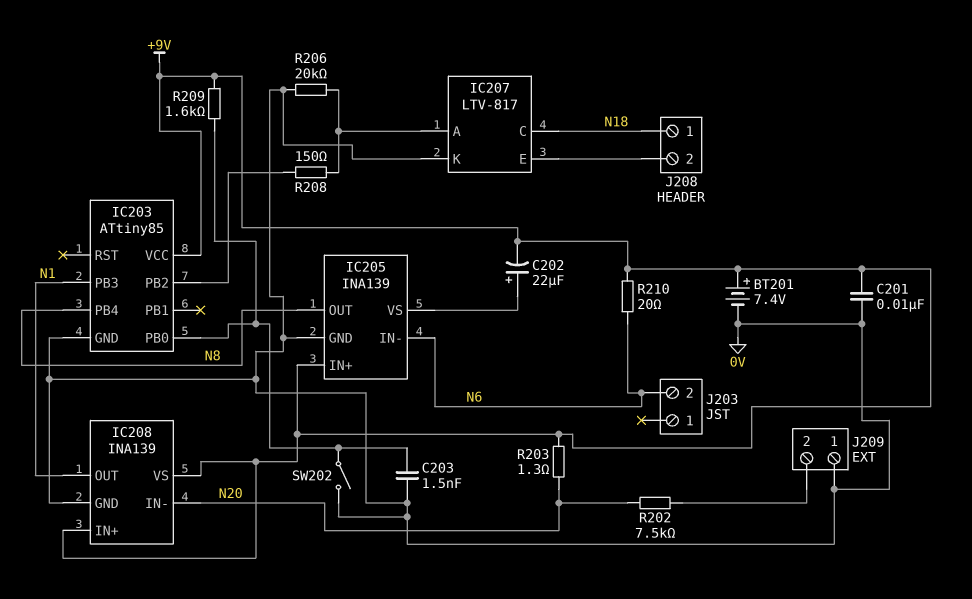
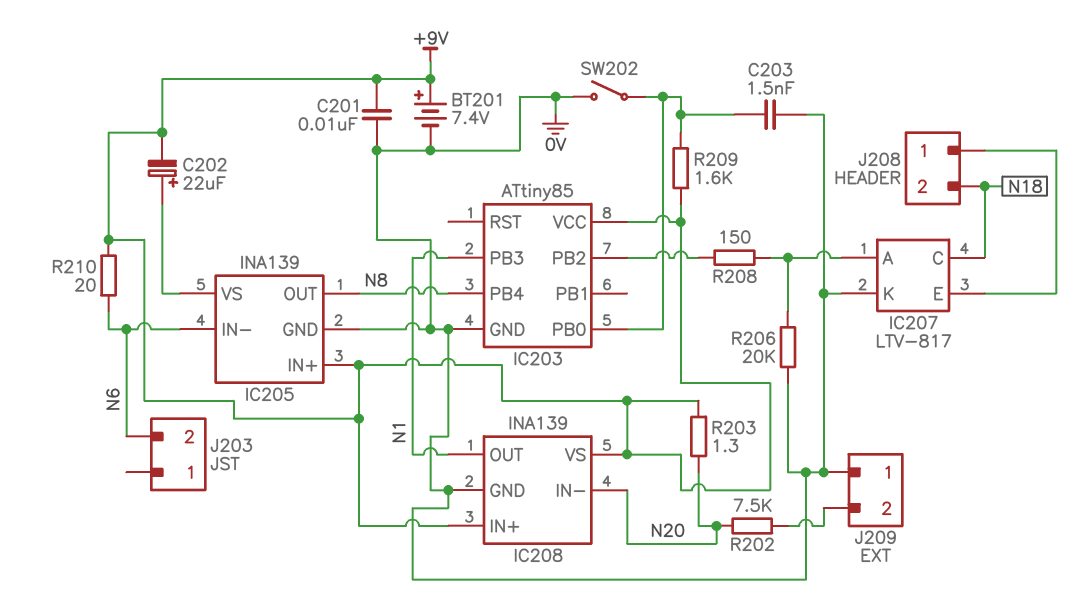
J208 pin 1: N18 -> IC207/E
J208 pin 2: IC207/E -> N18

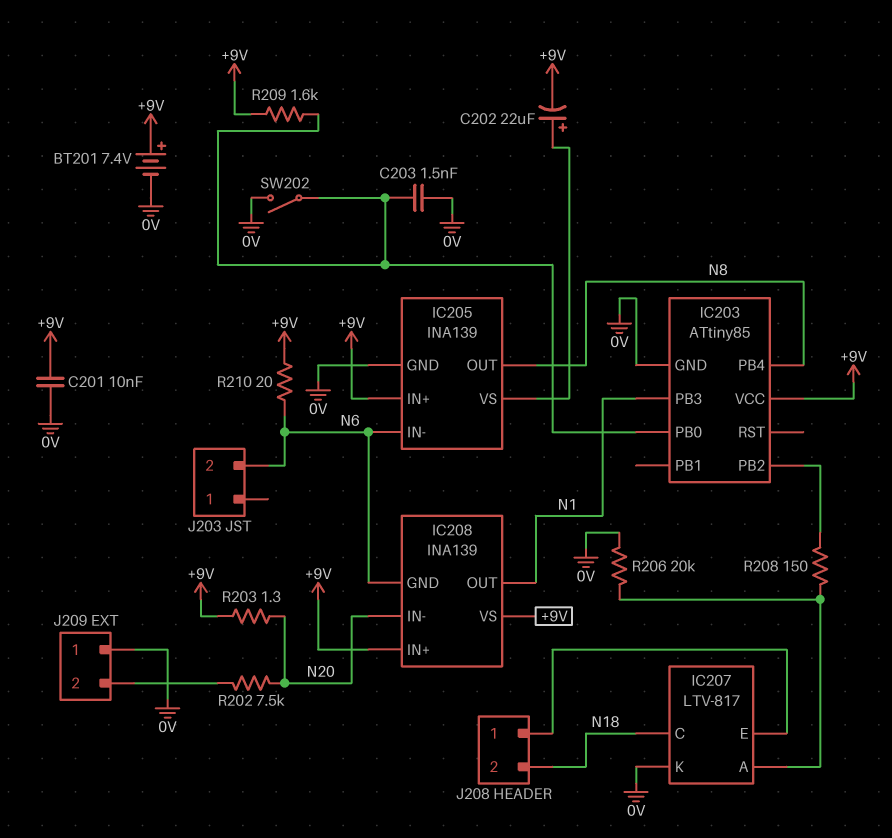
IC208 pin GND: 0V -> N6

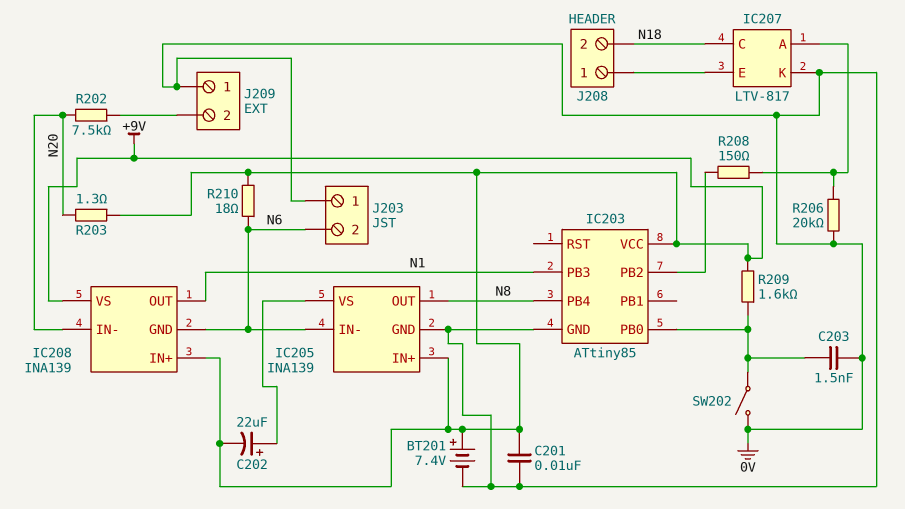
J203 pin 1: none -> 0V
R210: 20 (+9V, N6) -> 18 (+9V, N6)

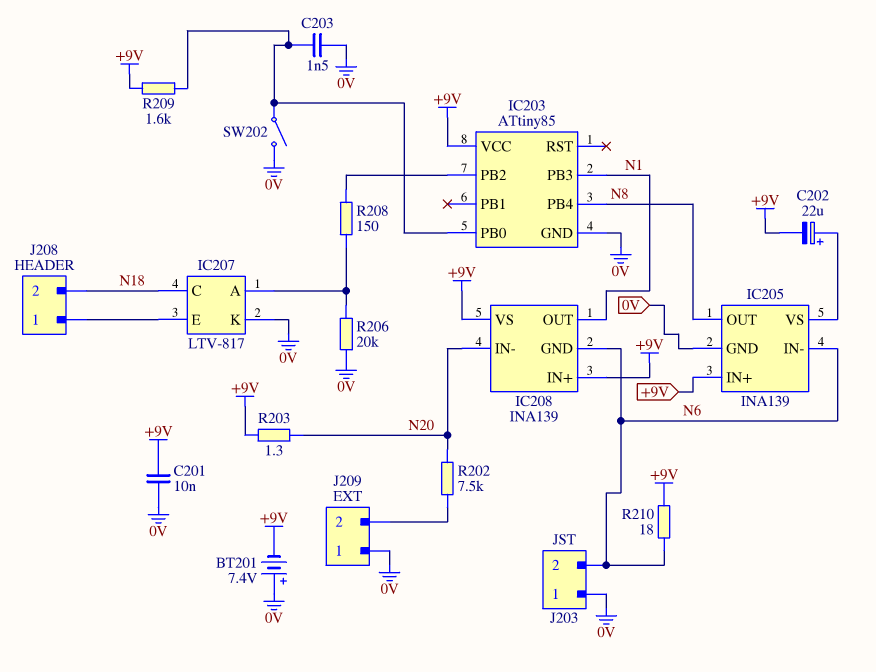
BT201: 7.4V (plus +9V, minus 0V) -> 7.4V (plus 0V, minus +9V)

